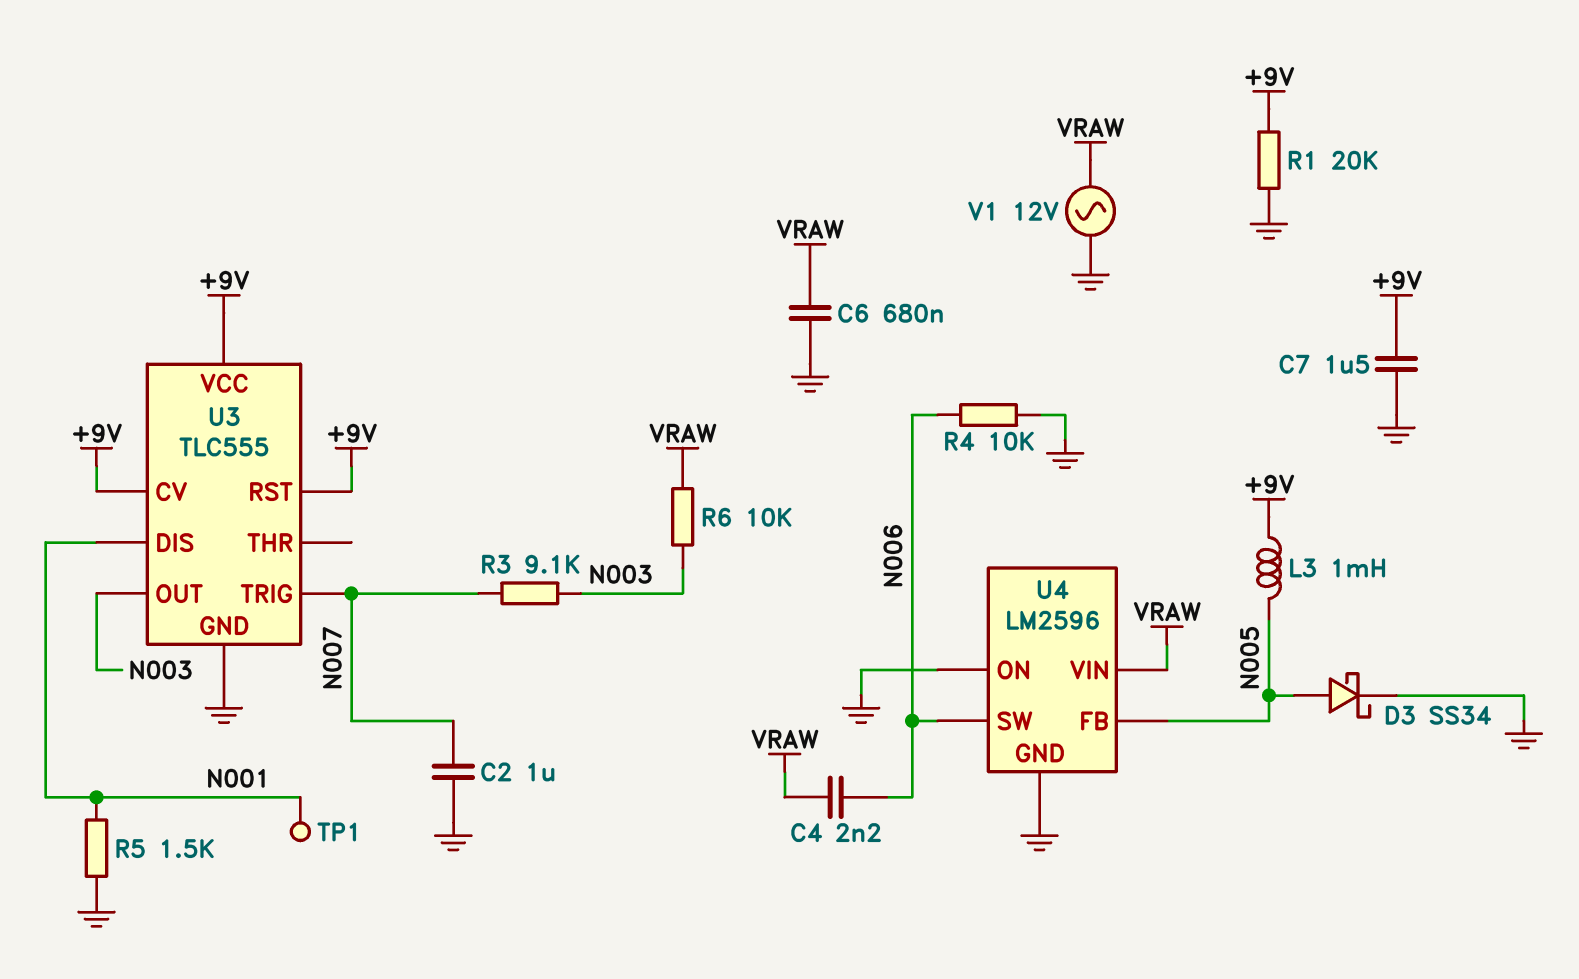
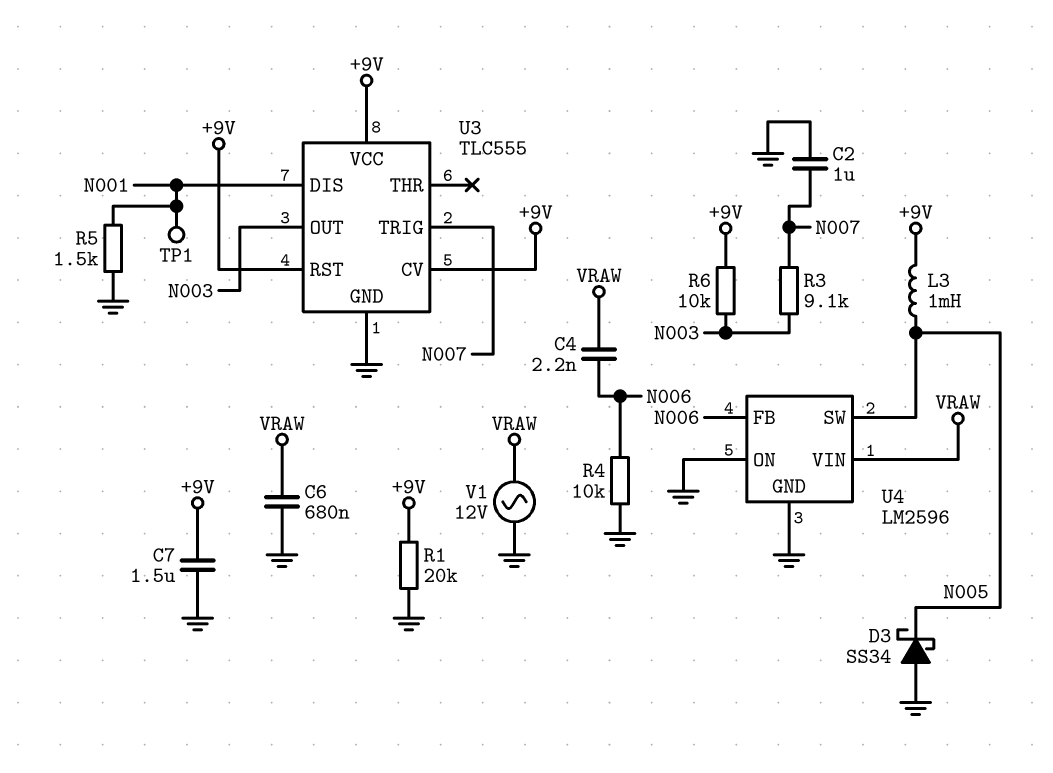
D3: schottky SS34 (A N005, K GND) -> schottky SS34 (A GND, K N005)
R6: 10k (N003, VRAW) -> 10k (+9V, N003)
U4 pin FB: N005 -> N006
U4 pin SW: N006 -> N005

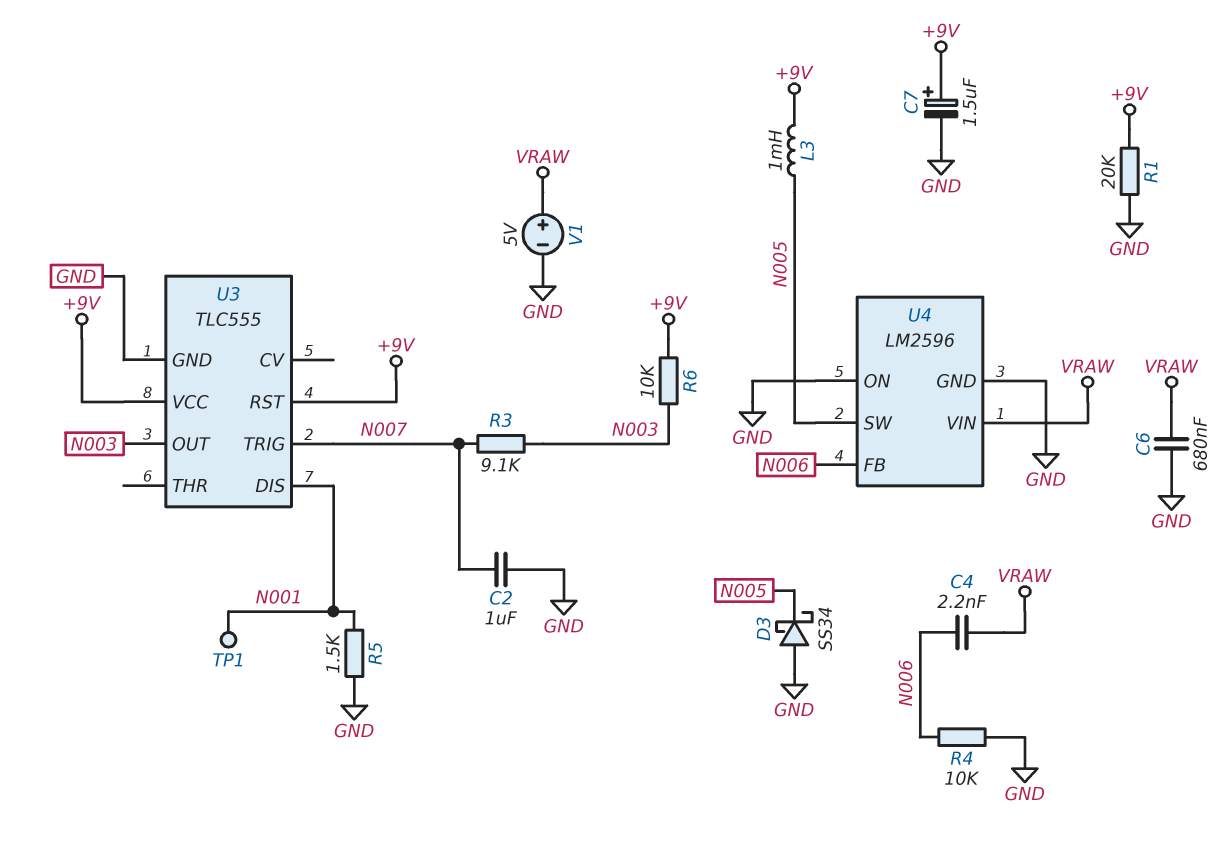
C7: 1.5uF (+9V, GND) -> 1.5uF (plus +9V, minus GND)
U3 pin CV: +9V -> none
V1: AC 12V (GND, VRAW) -> 5V (plus VRAW, minus GND)

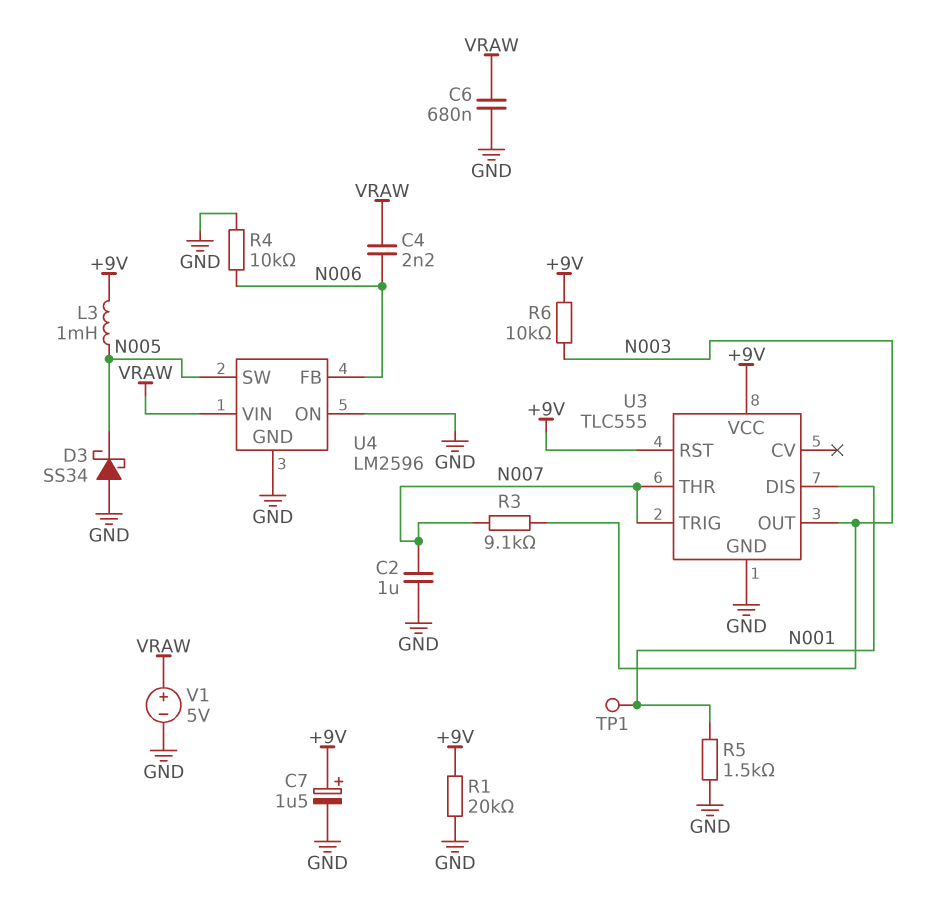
U3 pin THR: none -> N007

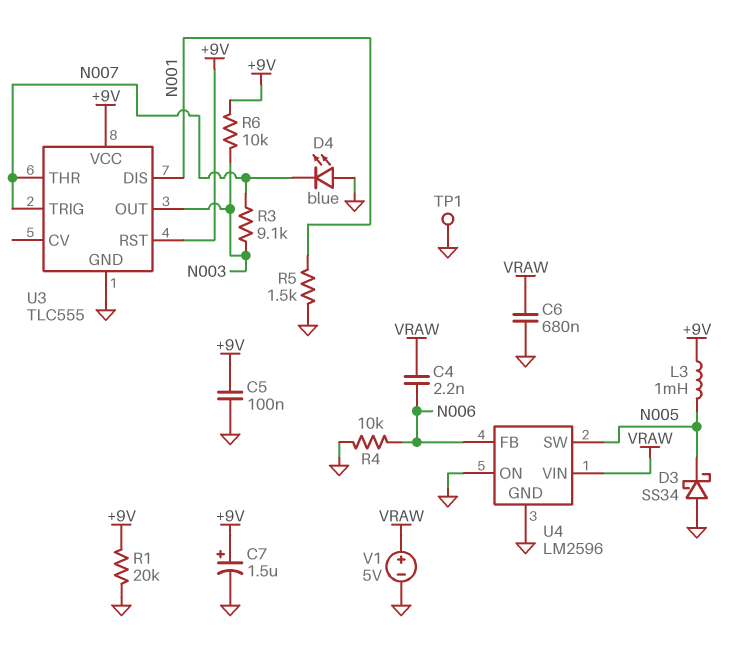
C2: 1uF (GND, N007) -> none
C5: none -> 100nF (+9V, GND)
D4: none -> LED blue (A GND, K N007)
TP1: test point (N001) -> test point (GND)

